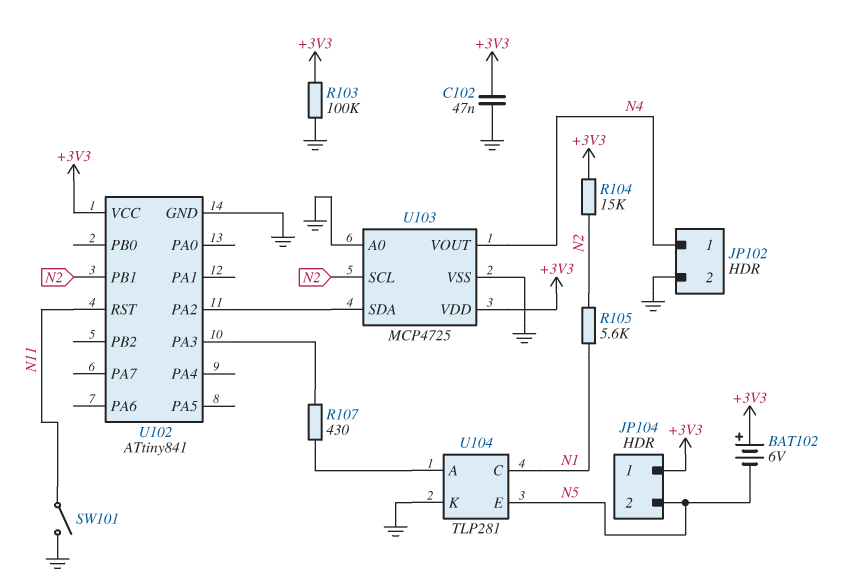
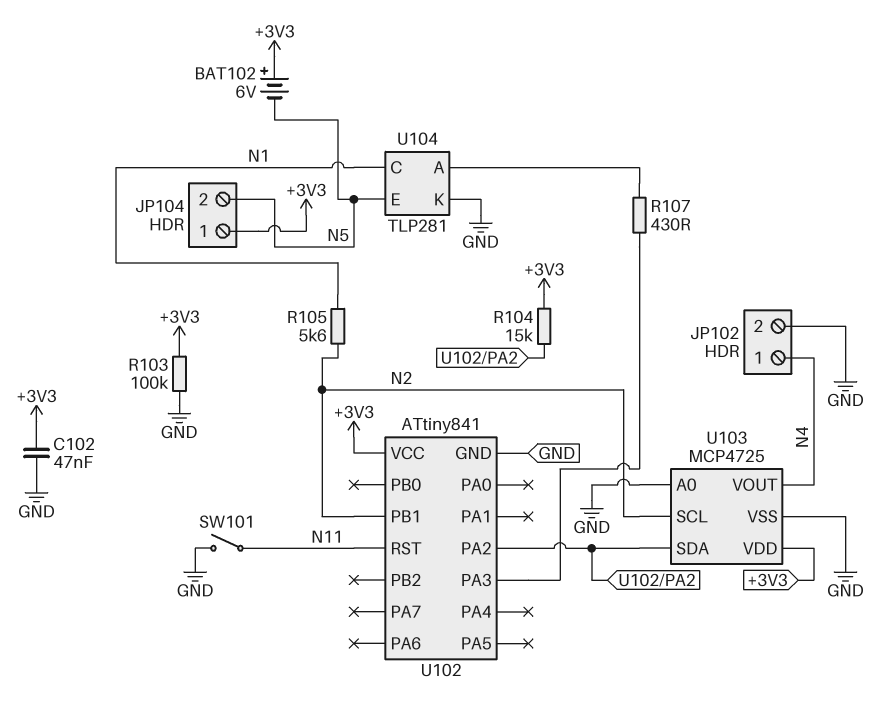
R104: 15k (+3V3, N2) -> 15k (+3V3, U102/PA2)

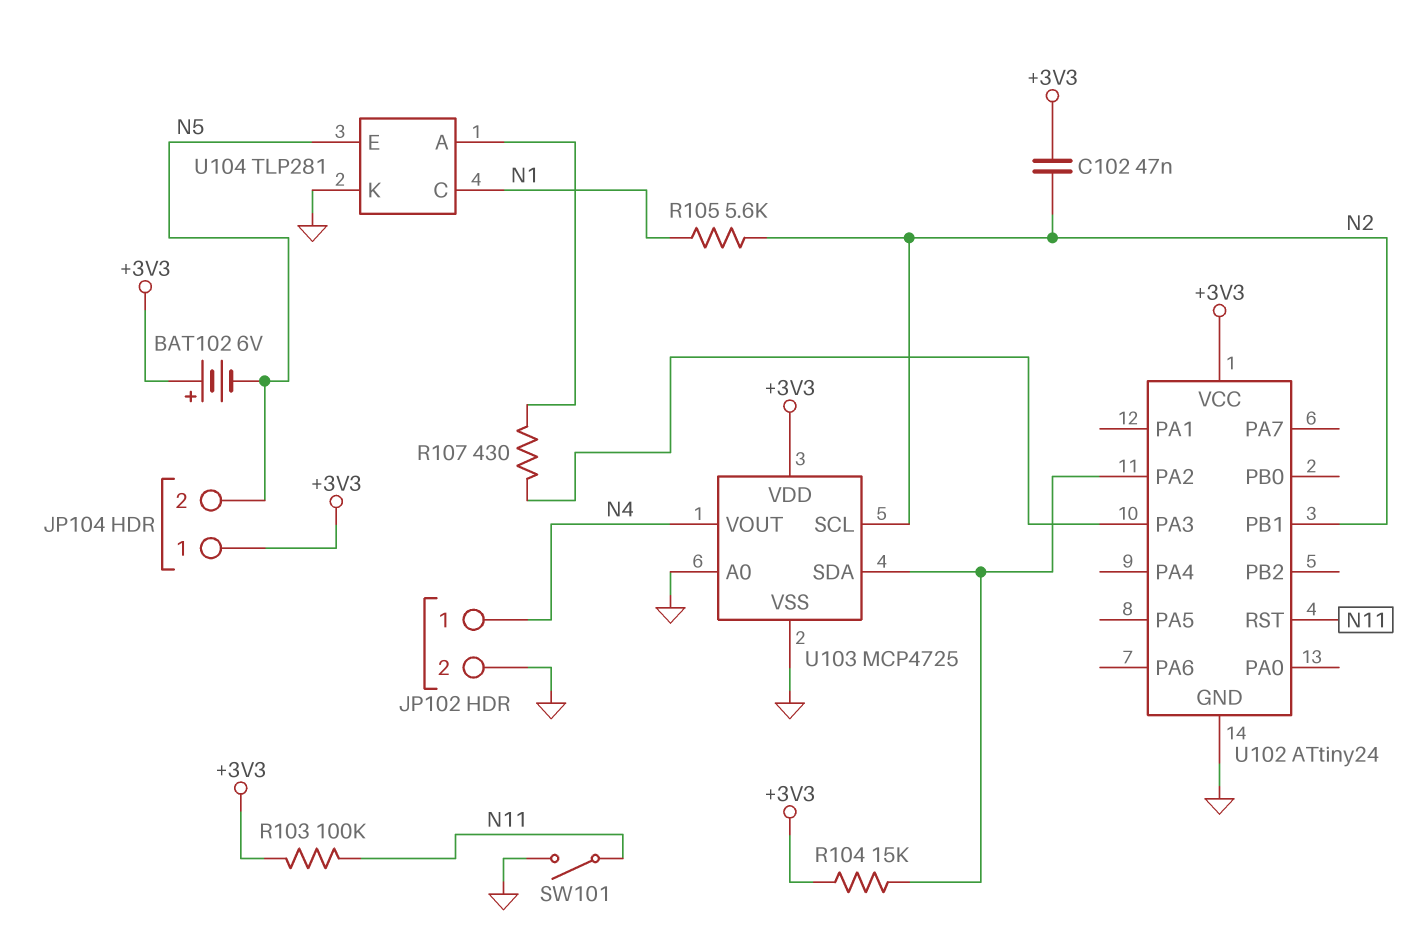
C102: 47nF (+3V3, GND) -> 47nF (+3V3, N2)
R103: 100k (+3V3, GND) -> 100k (+3V3, N11)
U102: ATtiny841 -> ATtiny24

